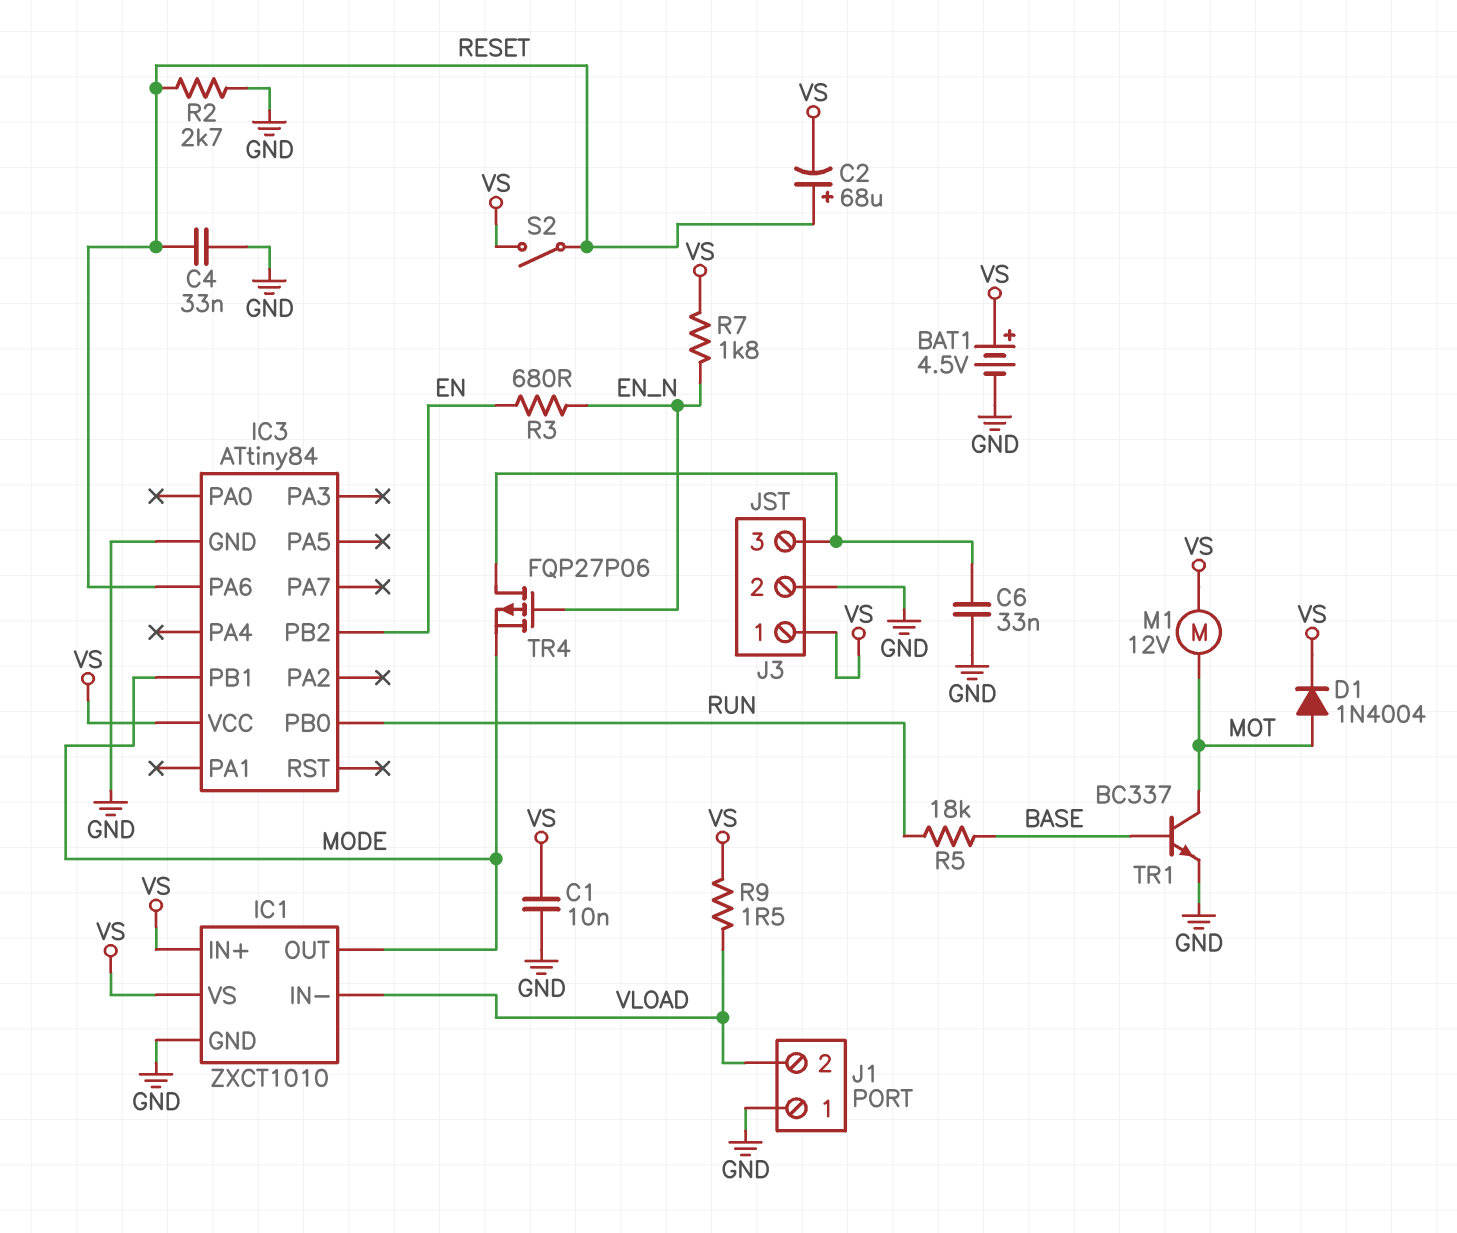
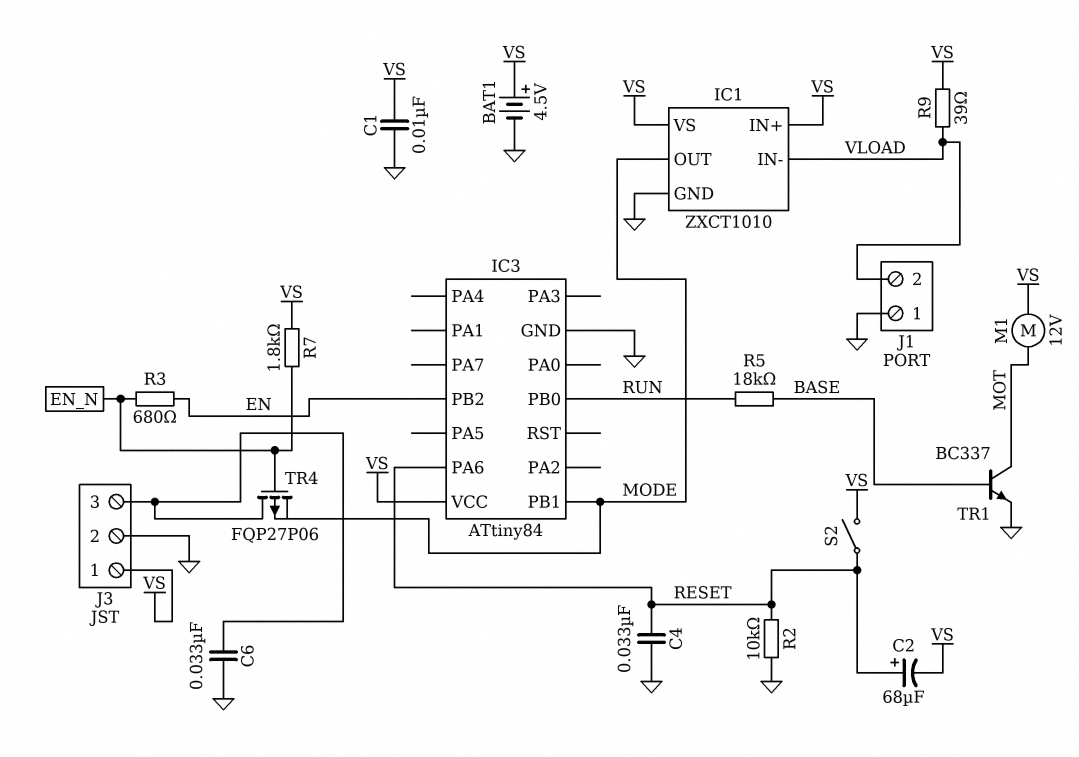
D1: diode 1N4004 (A MOT, K VS) -> none
R2: 2.7k (GND, RESET) -> 10k (GND, RESET)
R9: 1.5 (VLOAD, VS) -> 39 (VLOAD, VS)

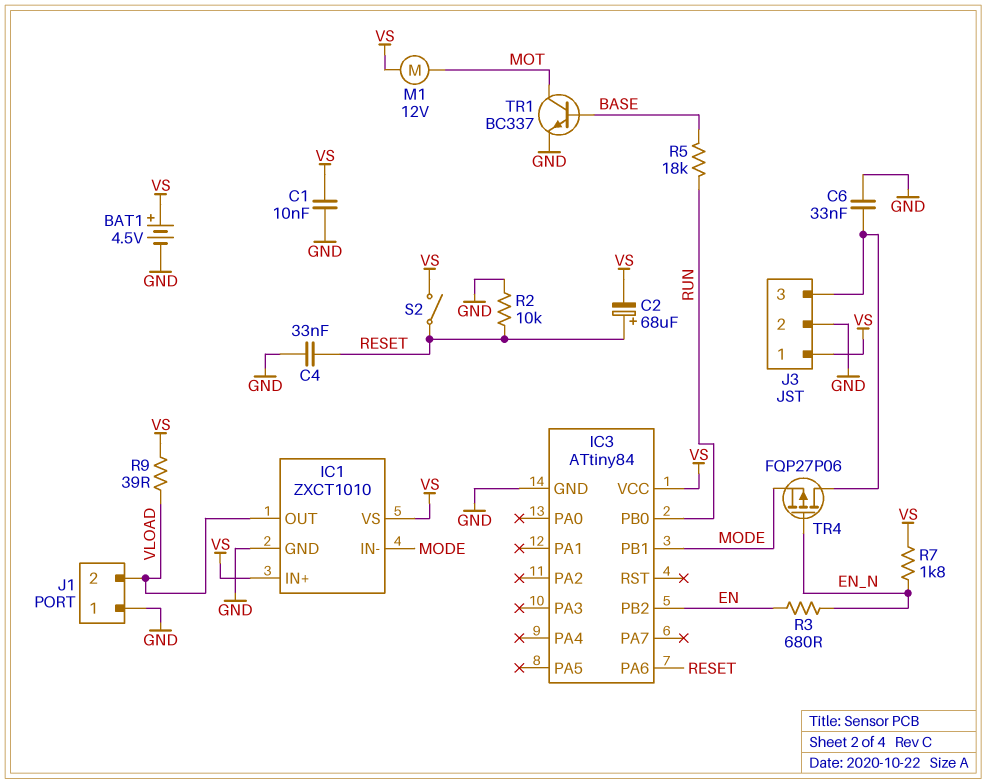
IC1 pin IN-: VLOAD -> MODE
IC1 pin OUT: MODE -> VLOAD

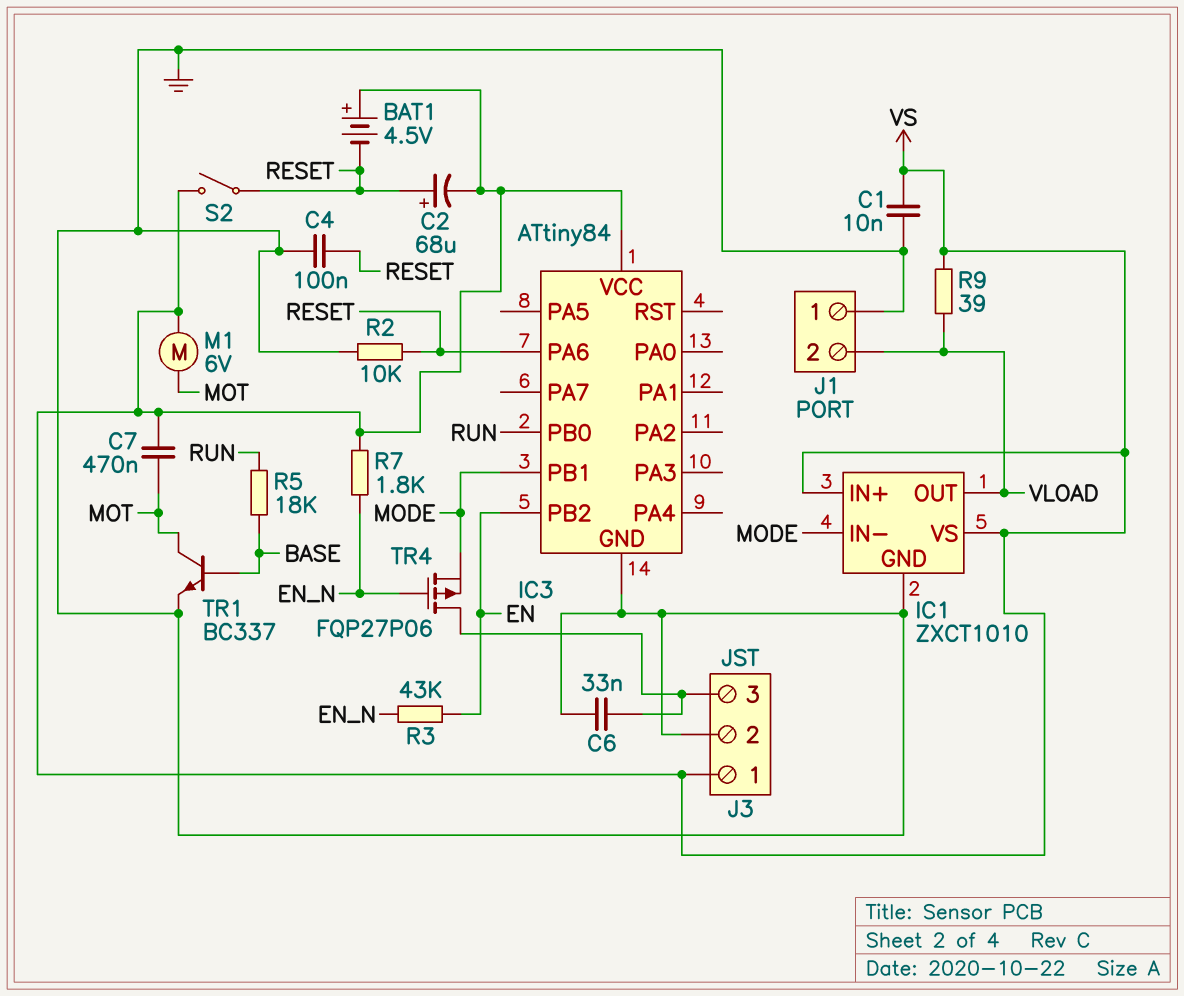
BAT1: 4.5V (plus VS, minus GND) -> 4.5V (plus VS, minus RESET)
C4: 33nF (GND, RESET) -> 100nF (GND, RESET)
C7: none -> 470nF (MOT, VS)
M1: motor 12V (MOT, VS) -> motor 6V (MOT, VS)
R3: 680 (EN, EN_N) -> 43k (EN, EN_N)

